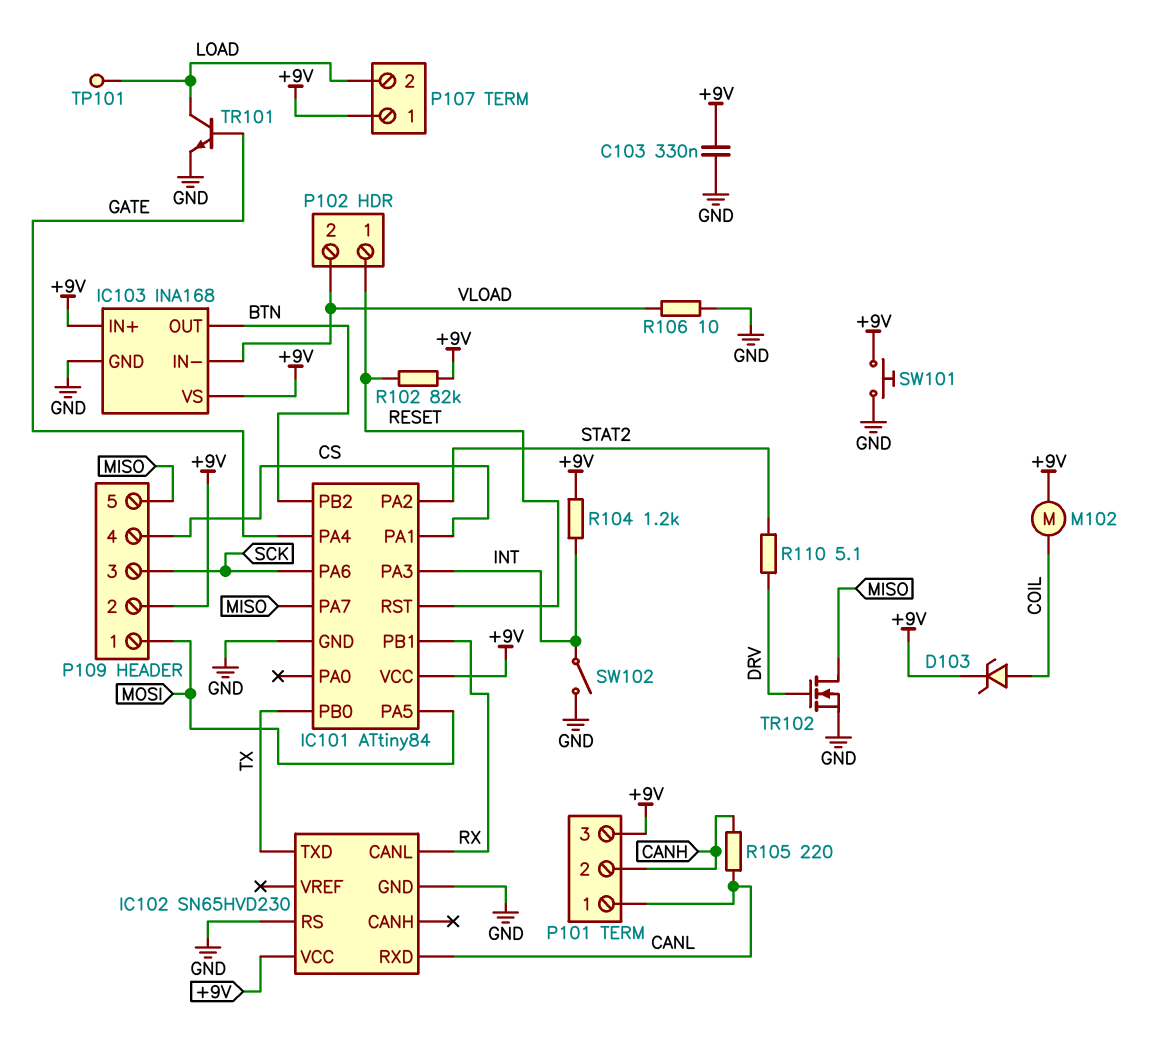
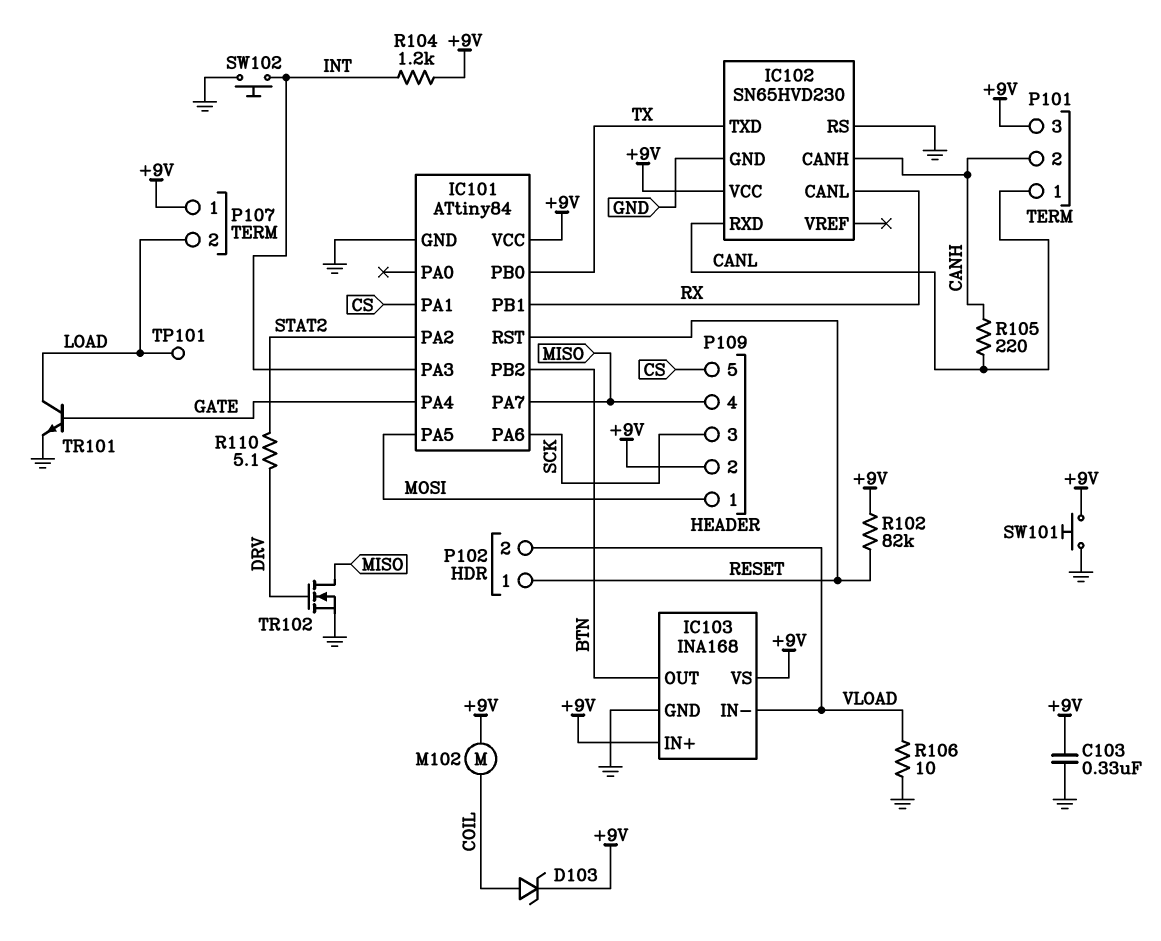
IC102 pin CANH: none -> CANH
P109 pin 4: CS -> MISO
P109 pin 5: MISO -> CS
SW102: switch (GND, INT) -> button (GND, INT)

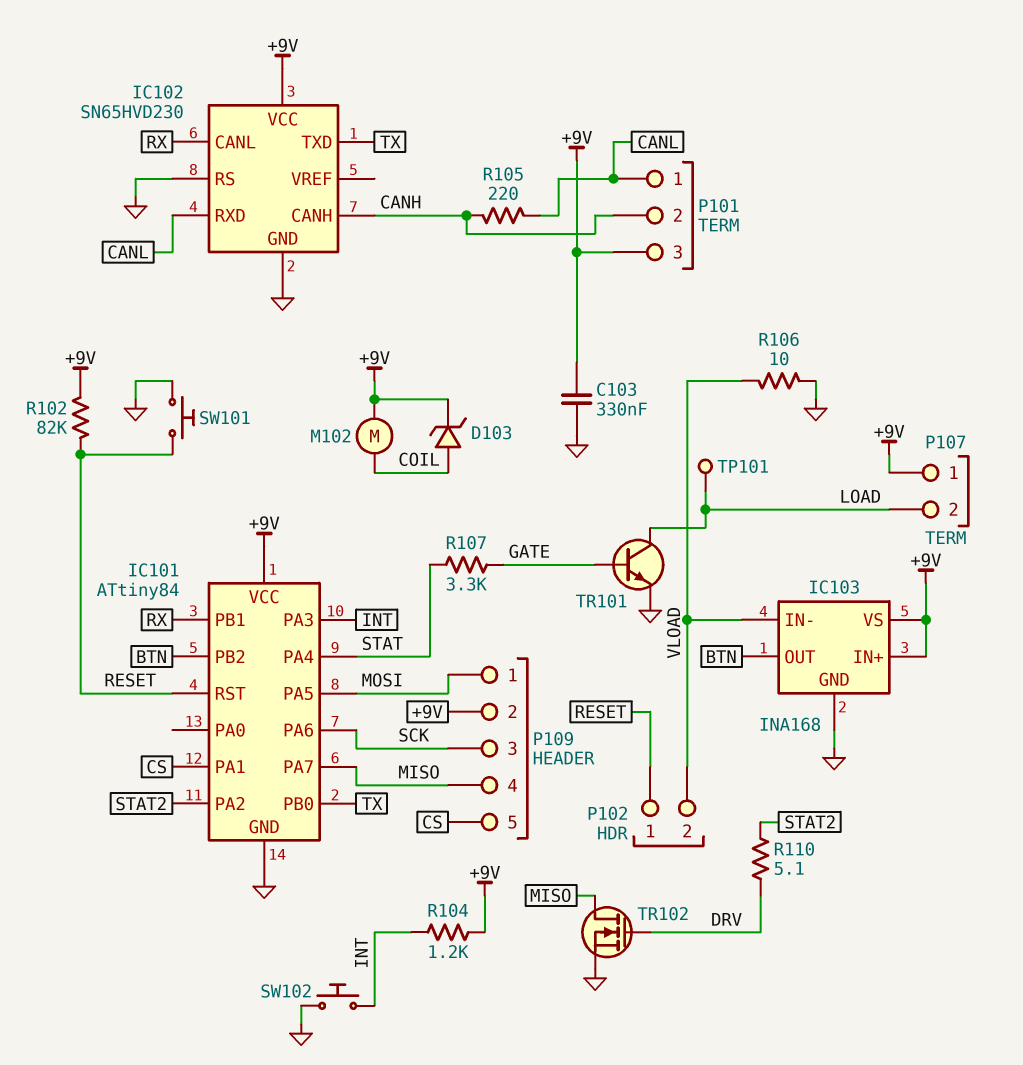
IC101 pin PA4: GATE -> STAT
R107: none -> 3.3k (GATE, STAT)
SW101: button (+9V, GND) -> button (GND, RESET)

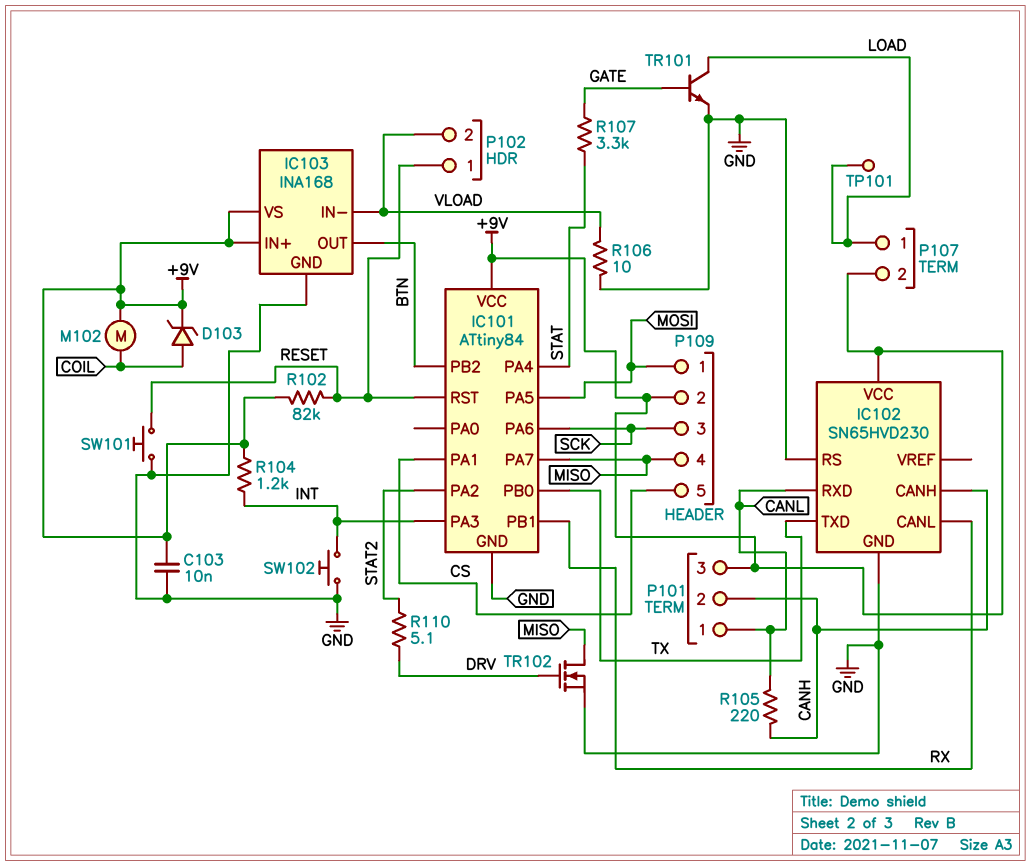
C103: 330nF (+9V, GND) -> 10nF (+9V, GND)
P107 pin 1: +9V -> LOAD
P107 pin 2: LOAD -> +9V

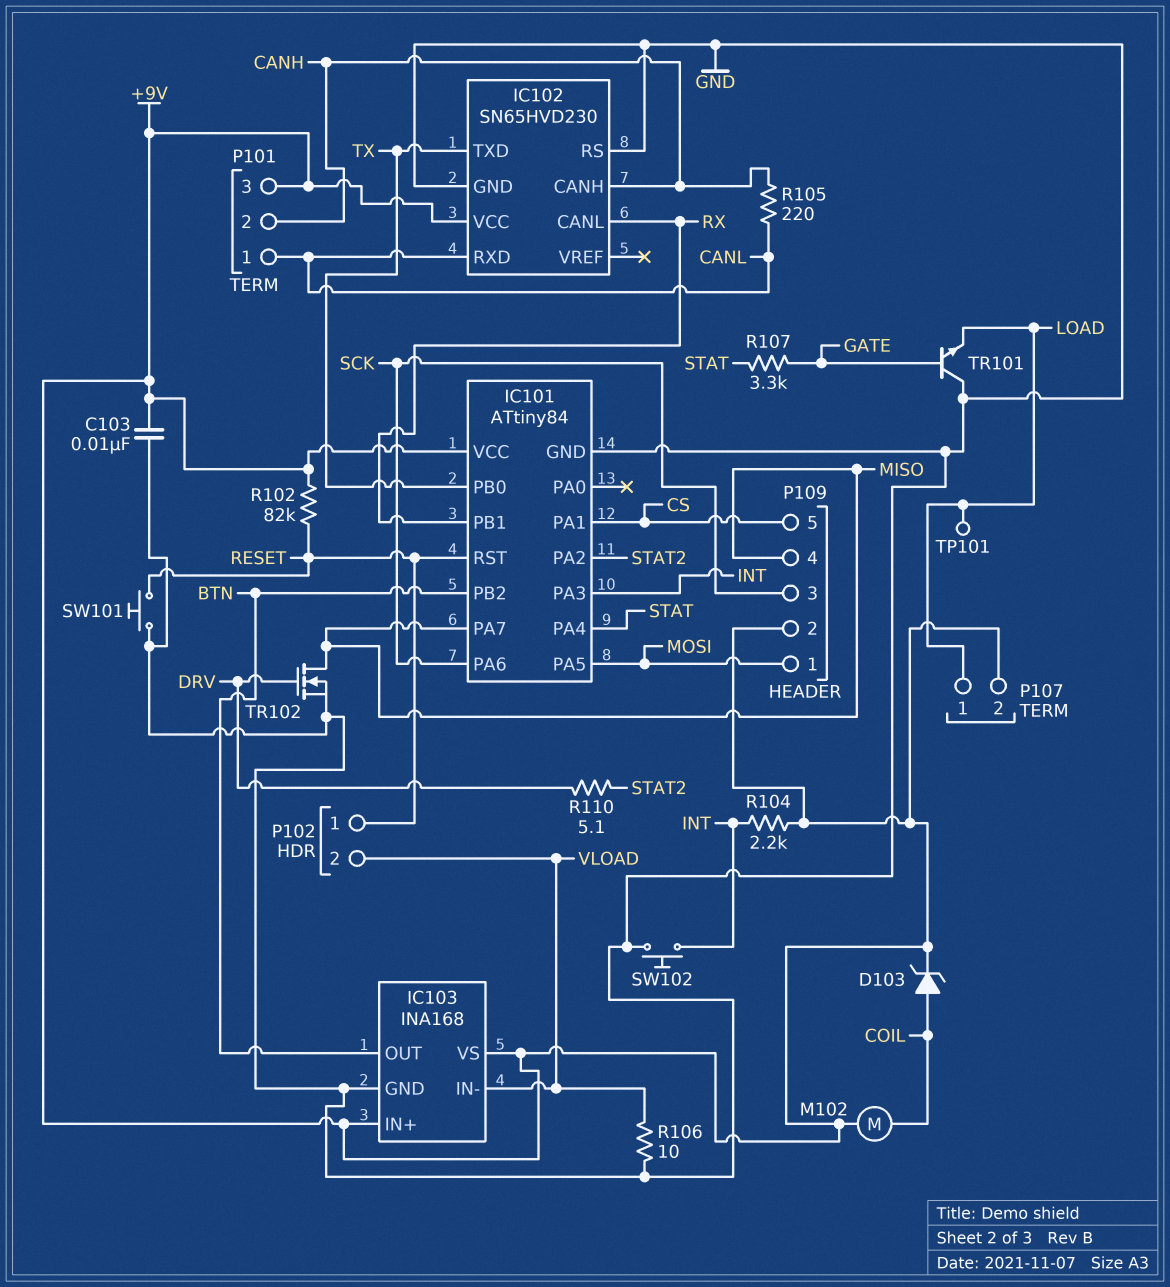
R104: 1.2k (+9V, INT) -> 2.2k (+9V, INT)
TR101: NPN (B GATE, C LOAD, E GND) -> NPN (B GATE, C GND, E LOAD)

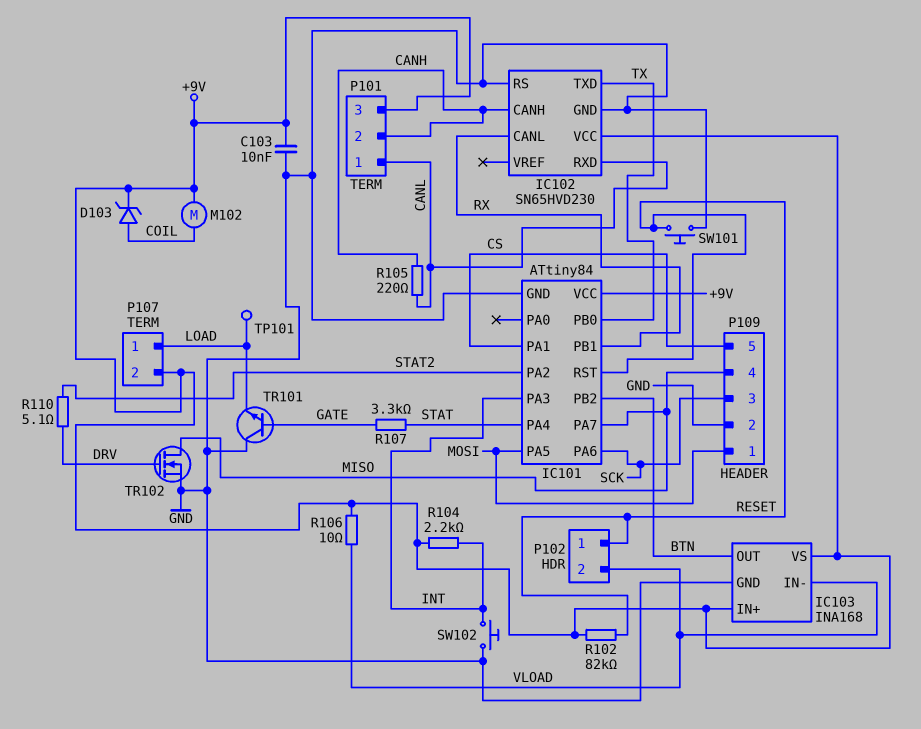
P109 pin 2: +9V -> GND
R106: 10 (GND, VLOAD) -> 10 (+9V, VLOAD)

